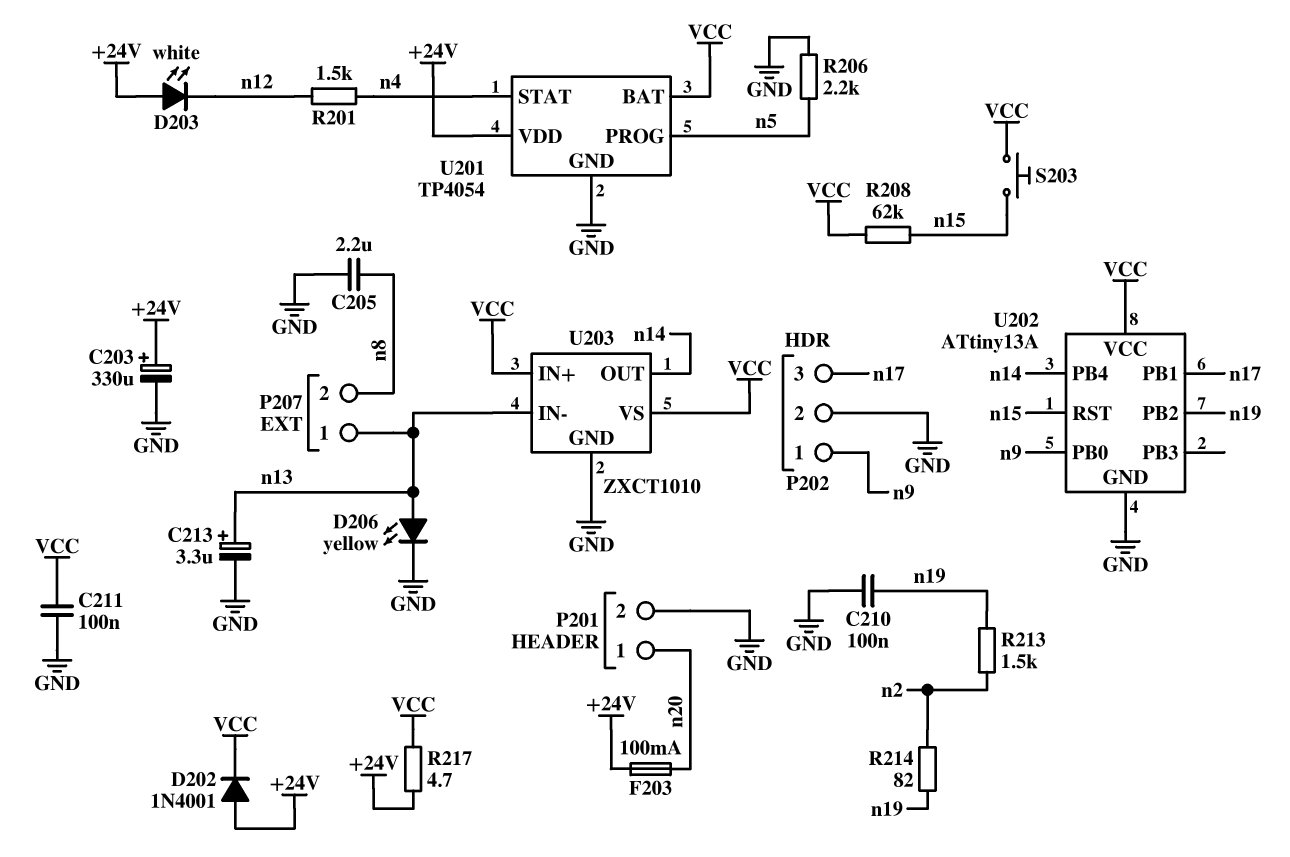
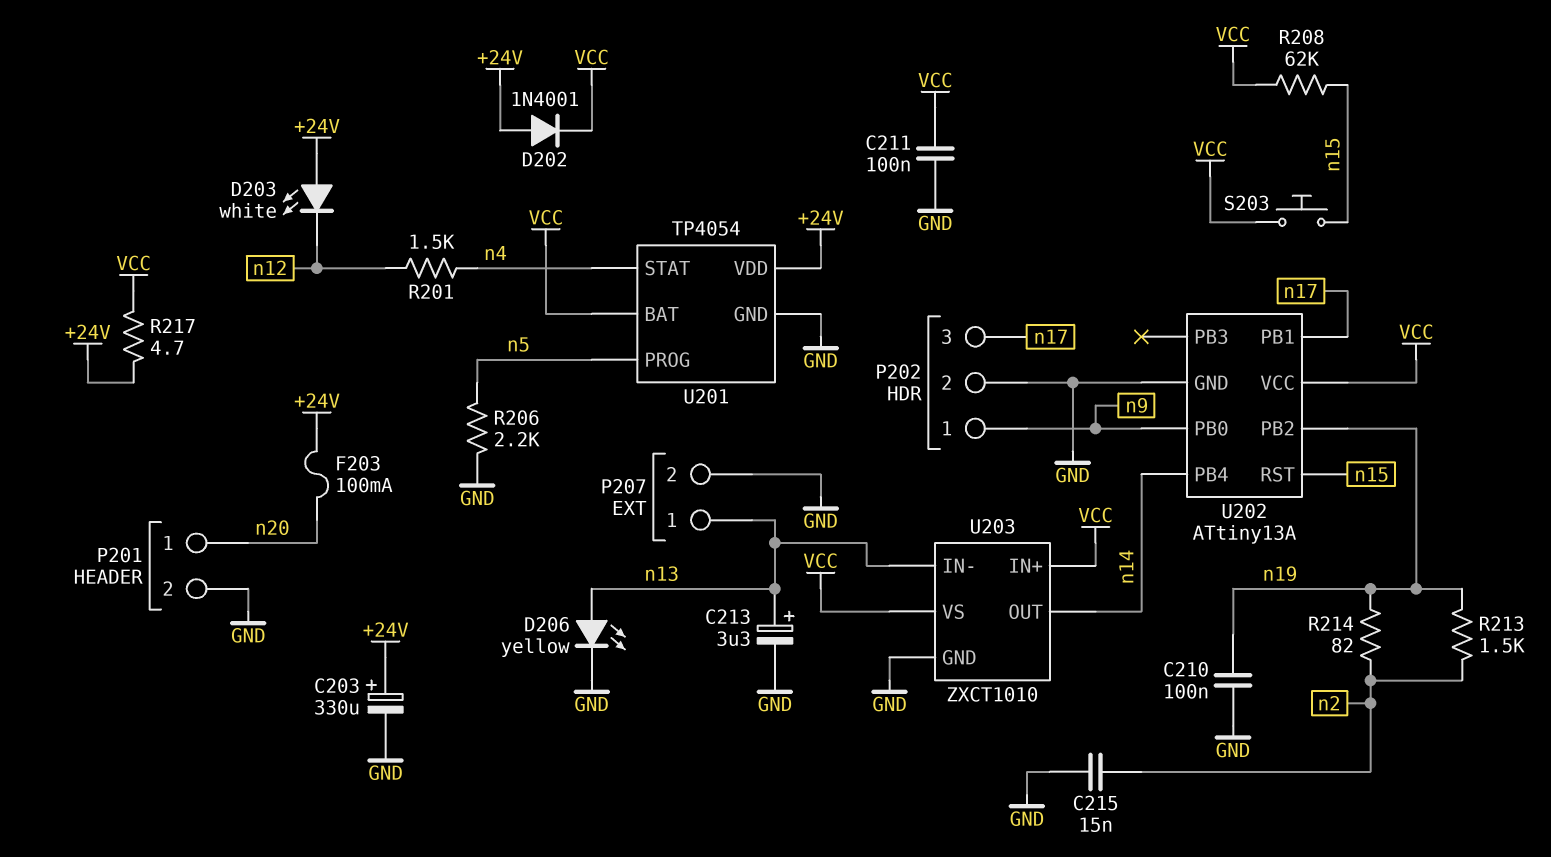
C205: 2.2uF (GND, n8) -> none
C215: none -> 15nF (GND, n2)
P207 pin 2: n8 -> GND

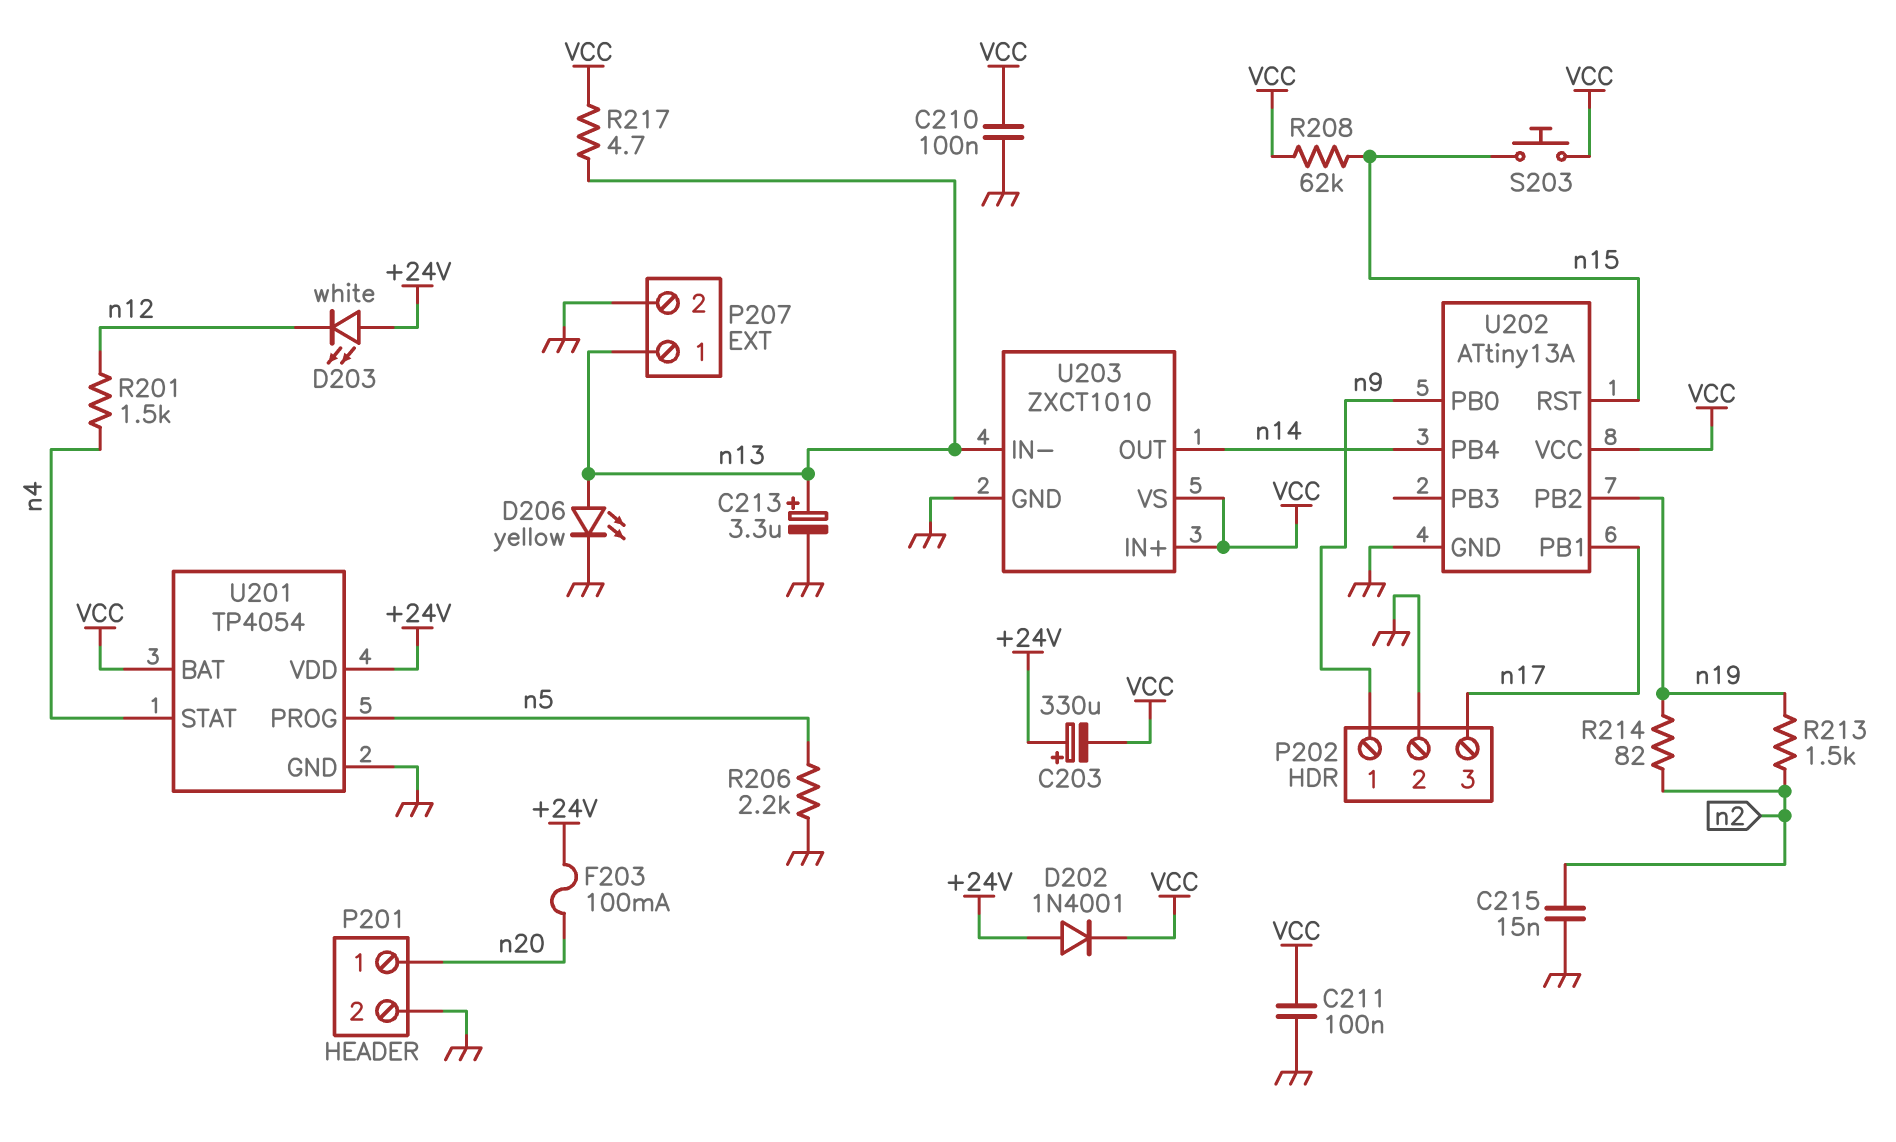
C203: 330uF (plus +24V, minus GND) -> 330uF (plus +24V, minus VCC)
C210: 100nF (GND, n19) -> 100nF (GND, VCC)
R217: 4.7 (+24V, VCC) -> 4.7 (VCC, n13)

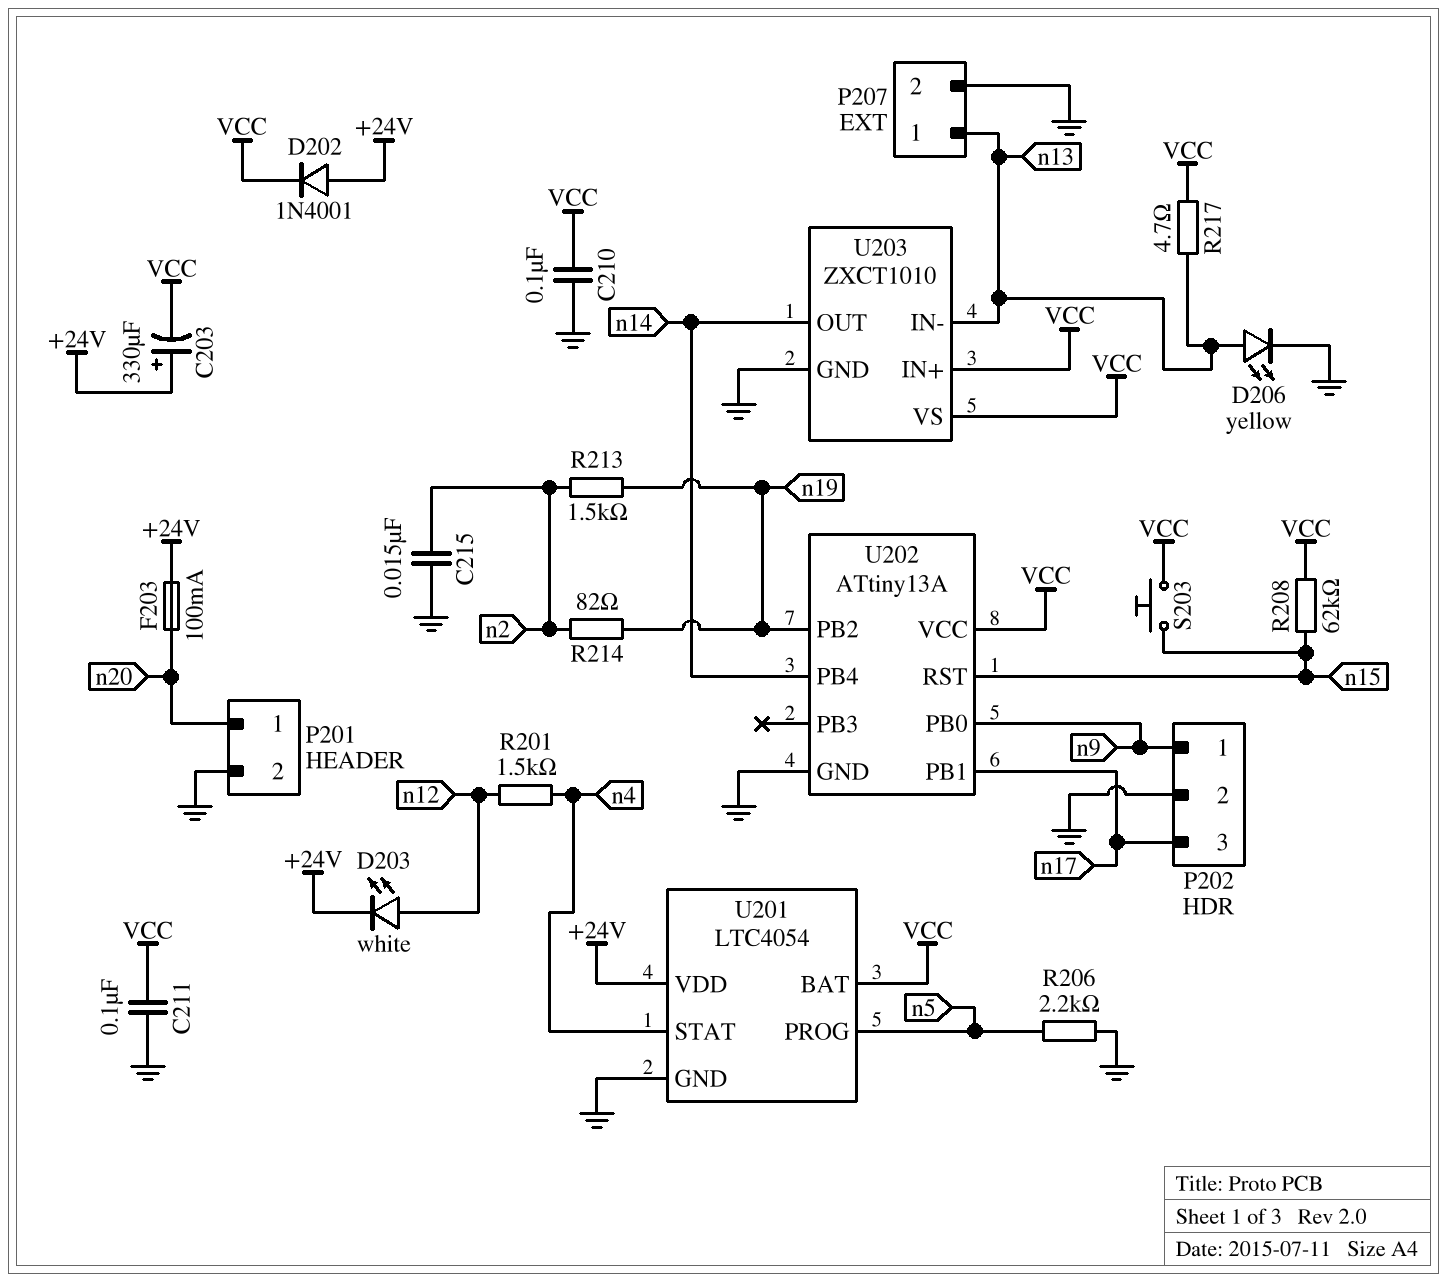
C213: 3.3uF (plus n13, minus GND) -> none
D203: LED white (A +24V, K n12) -> LED white (A n12, K +24V)
U201: TP4054 -> LTC4054

